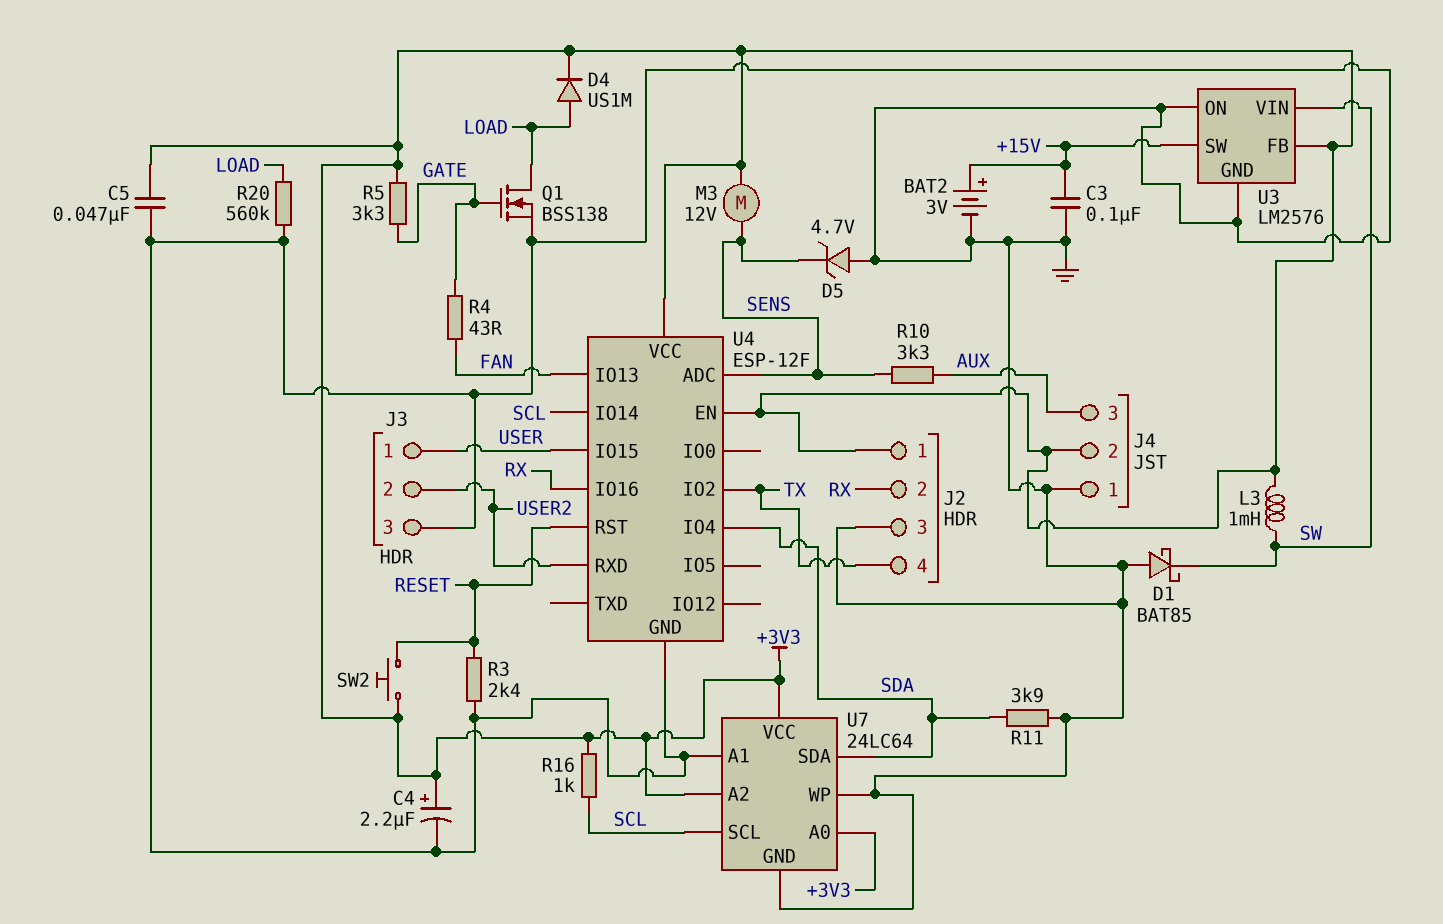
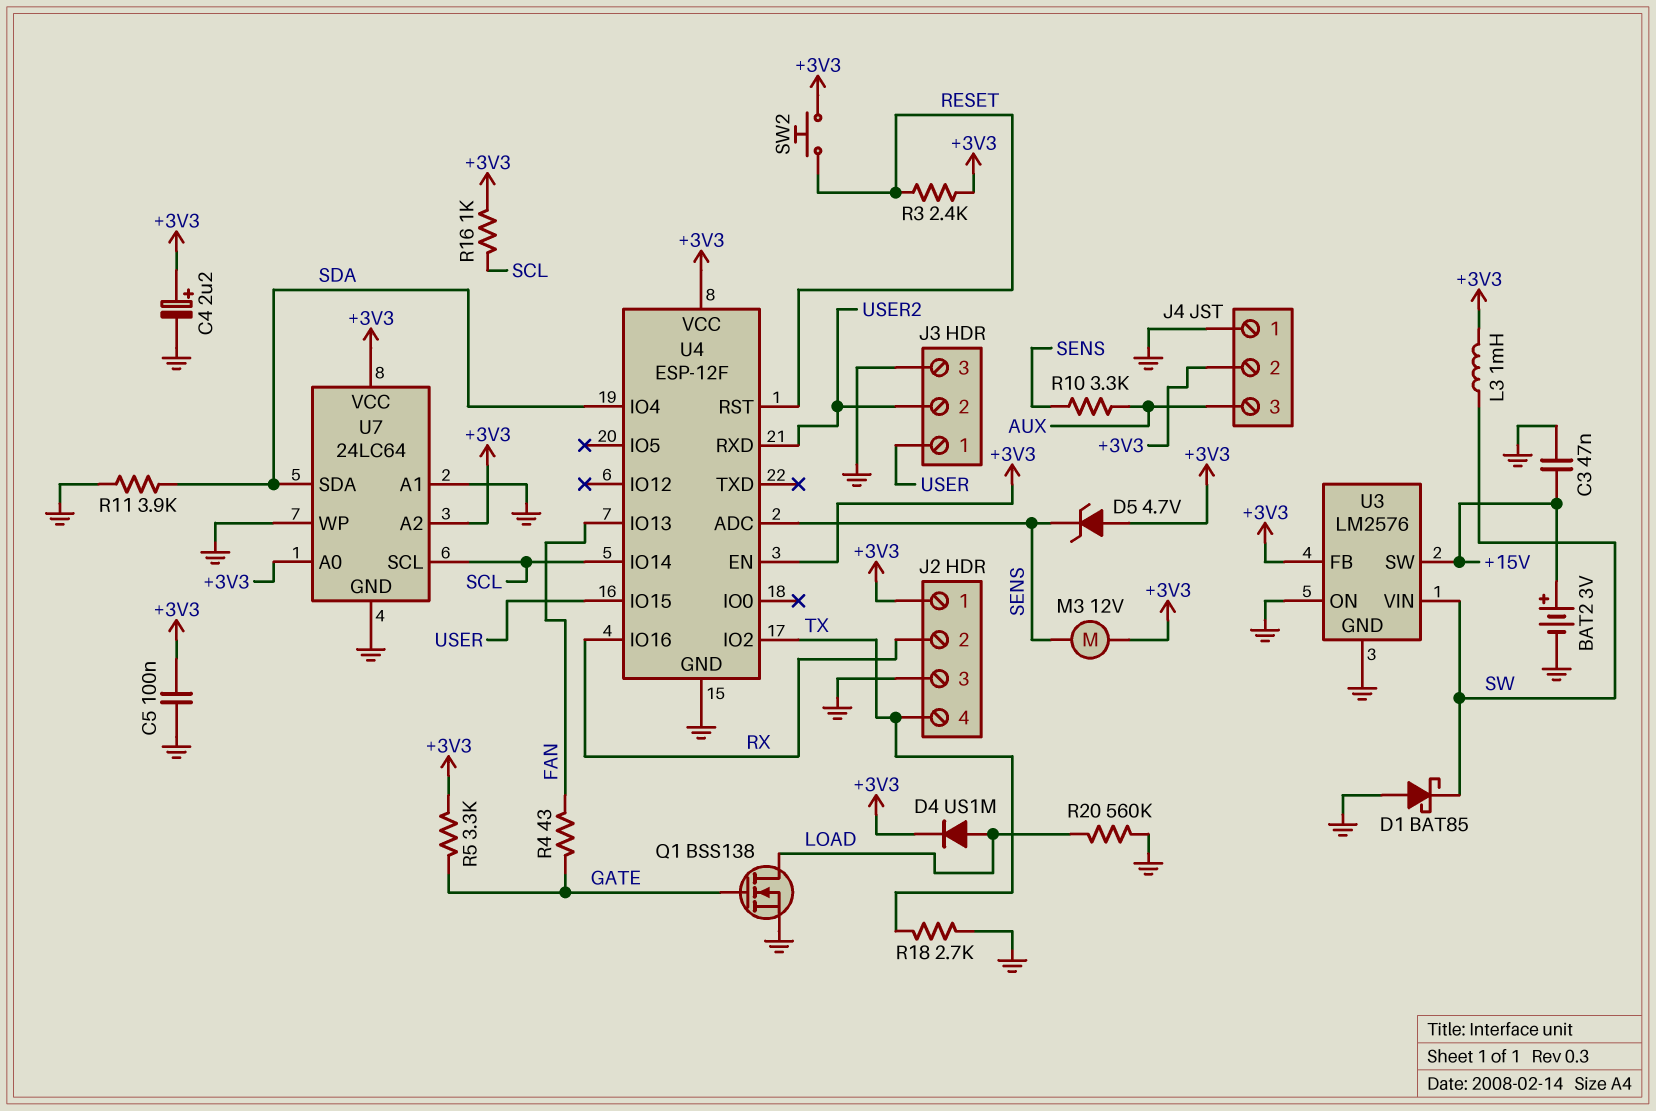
C3: 100nF (+15V, GND) -> 47nF (+15V, GND)
C5: 47nF (+3V3, GND) -> 100nF (+3V3, GND)
D5: zener 4.7V (A GND, K SENS) -> zener 4.7V (A +3V3, K SENS)
R3: 2.4k (GND, RESET) -> 2.4k (+3V3, RESET)
R18: none -> 2.7k (GND, TX)

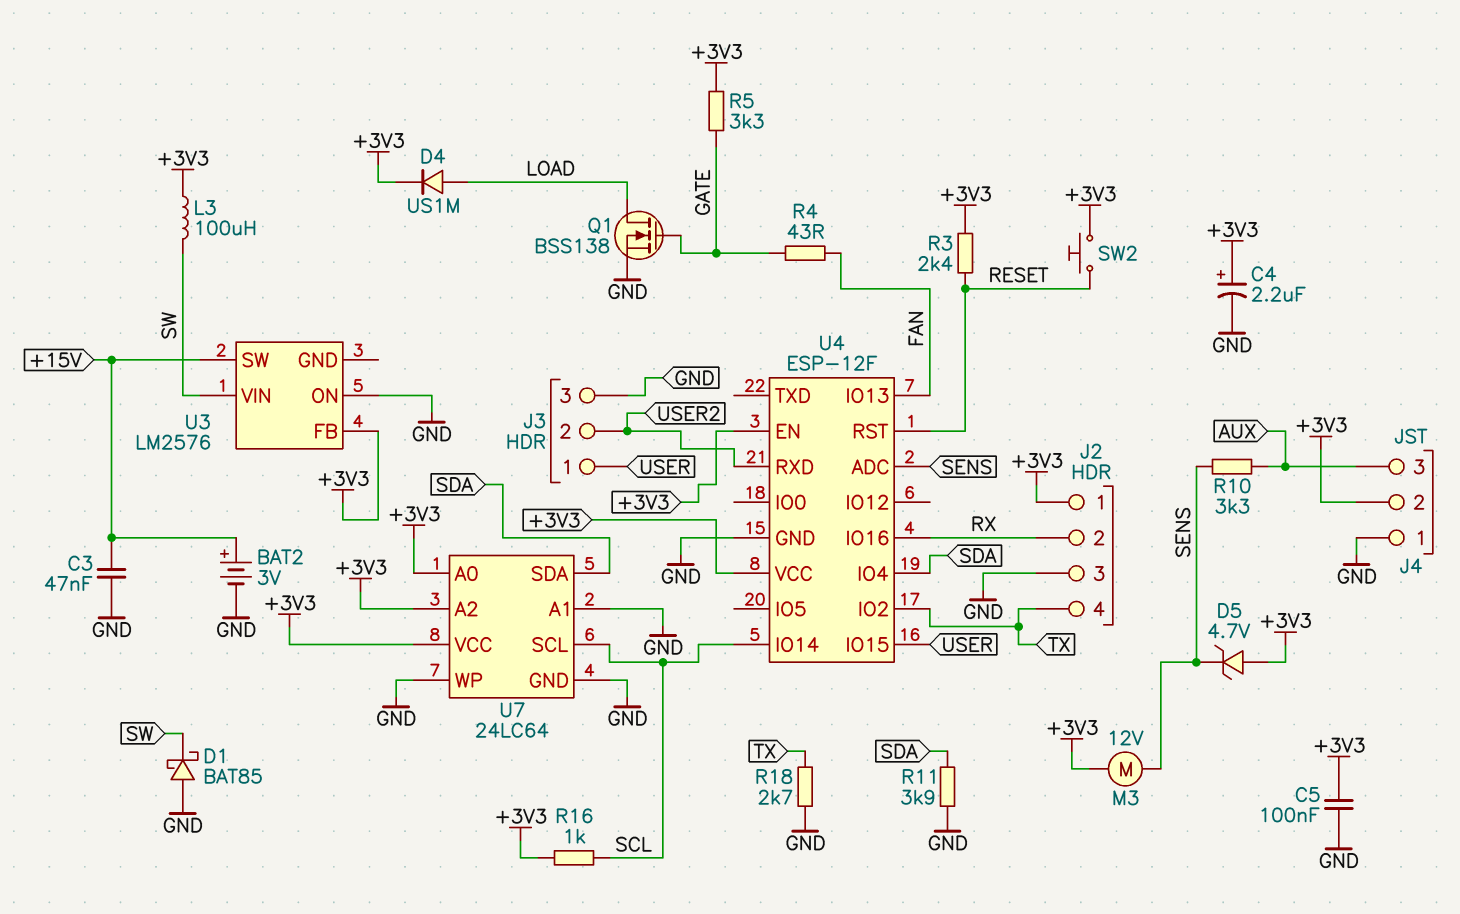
L3: 1mH (+3V3, SW) -> 100uH (+3V3, SW)
R20: 560k (GND, LOAD) -> none
U3 pin GND: GND -> none

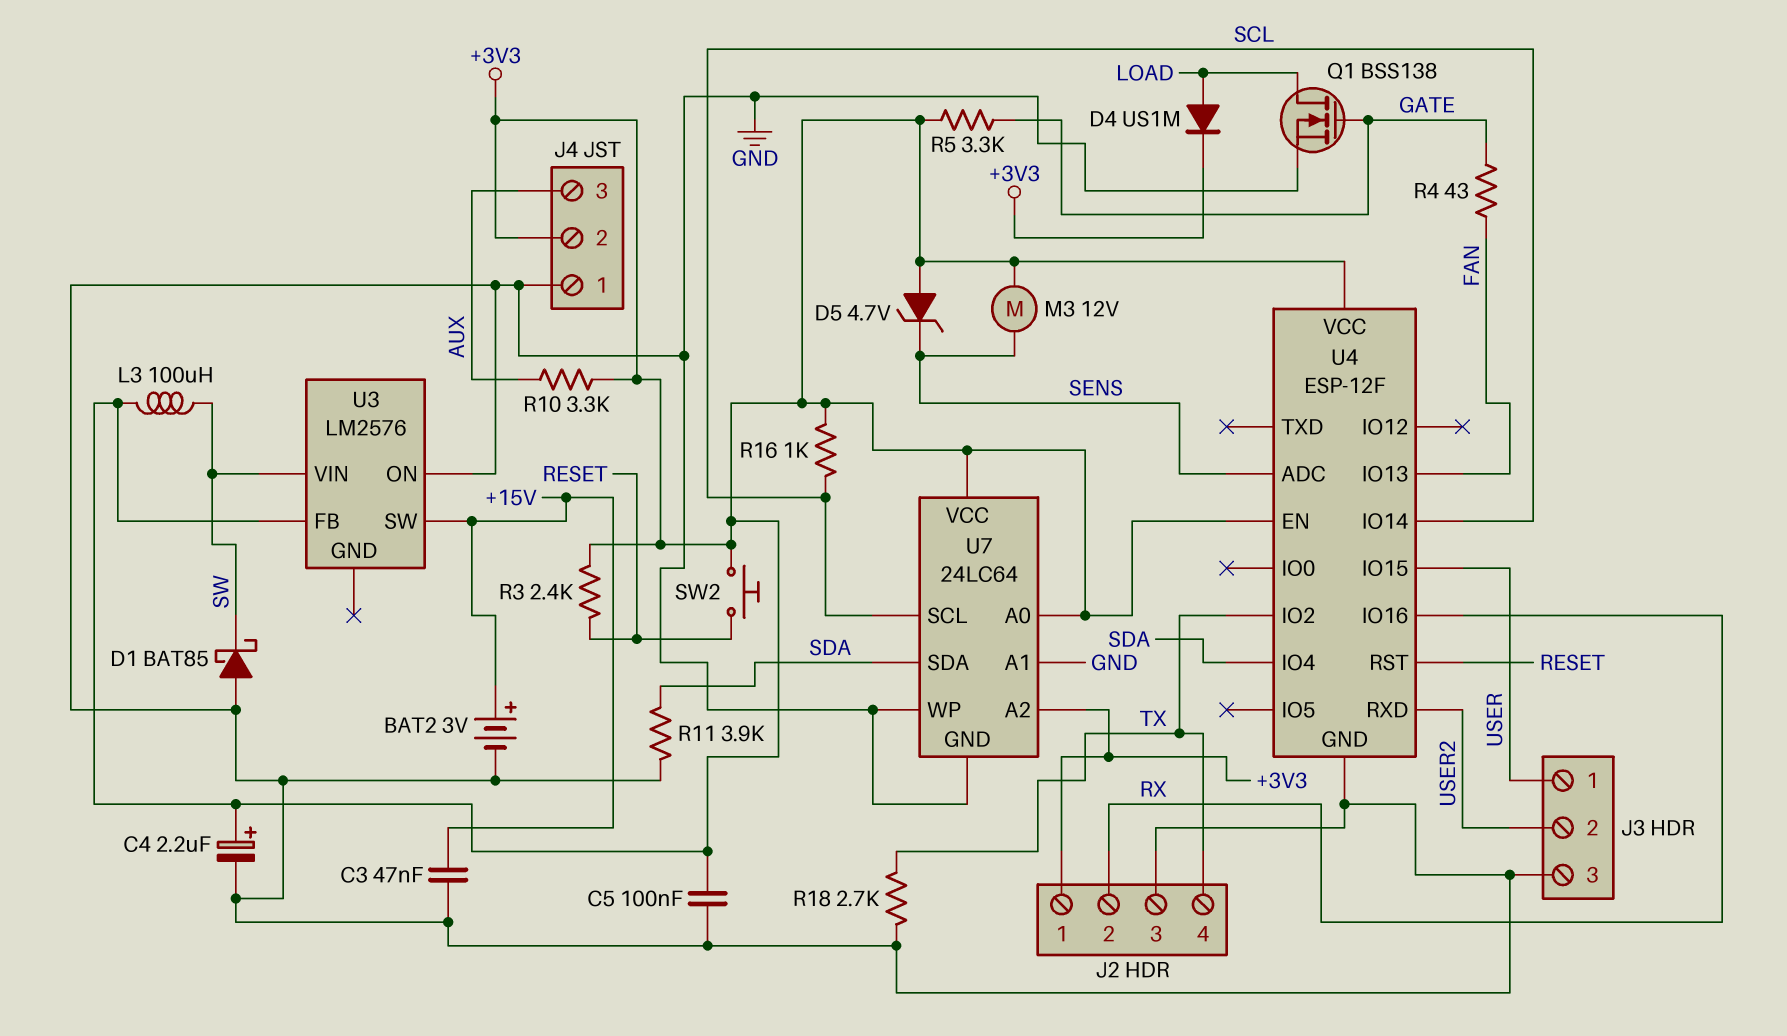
R10: 3.3k (AUX, SENS) -> 3.3k (+3V3, AUX)

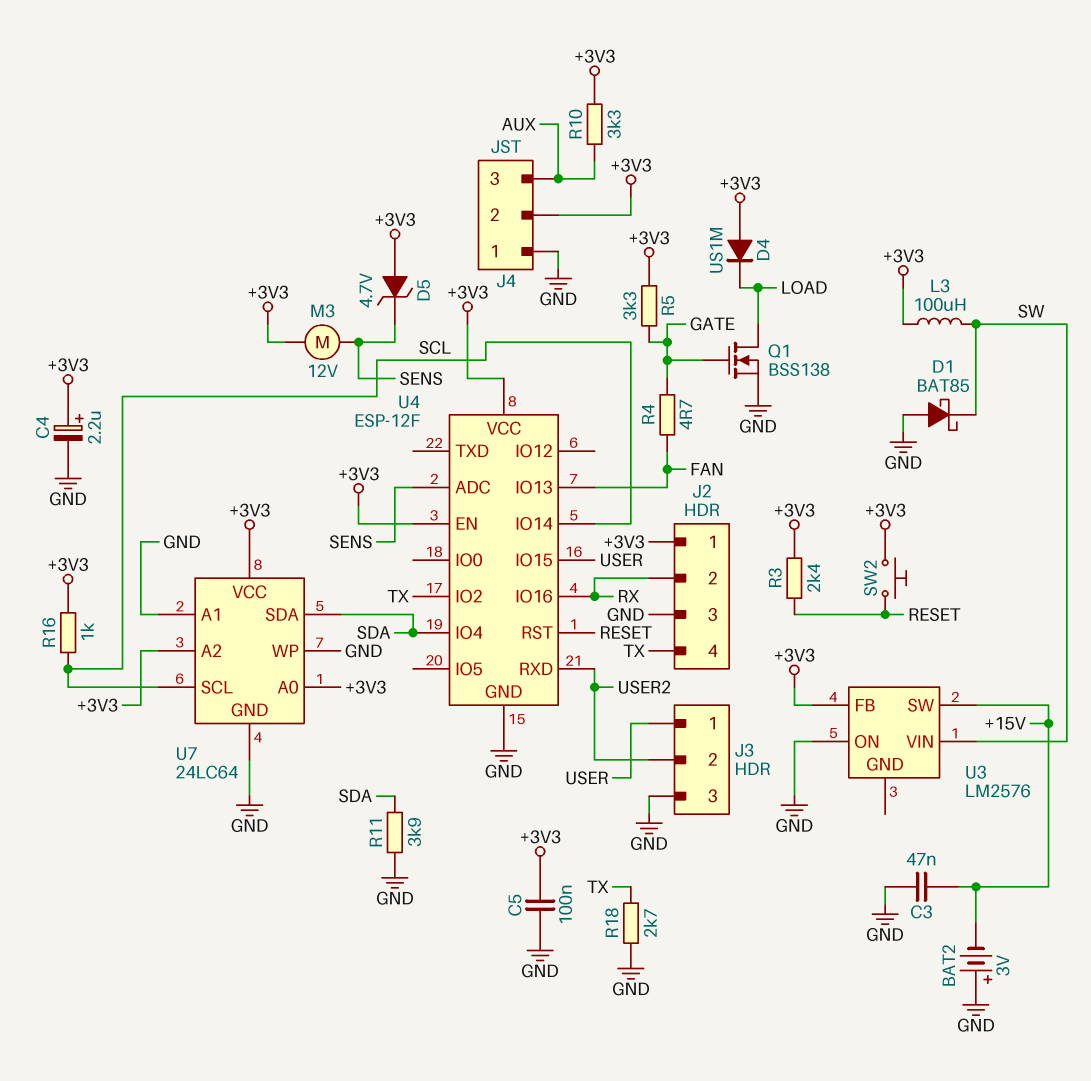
BAT2: 3V (plus +15V, minus GND) -> 3V (plus GND, minus +15V)
D4: diode US1M (A LOAD, K +3V3) -> diode US1M (A +3V3, K LOAD)
R4: 43 (FAN, GATE) -> 4.7 (FAN, GATE)

